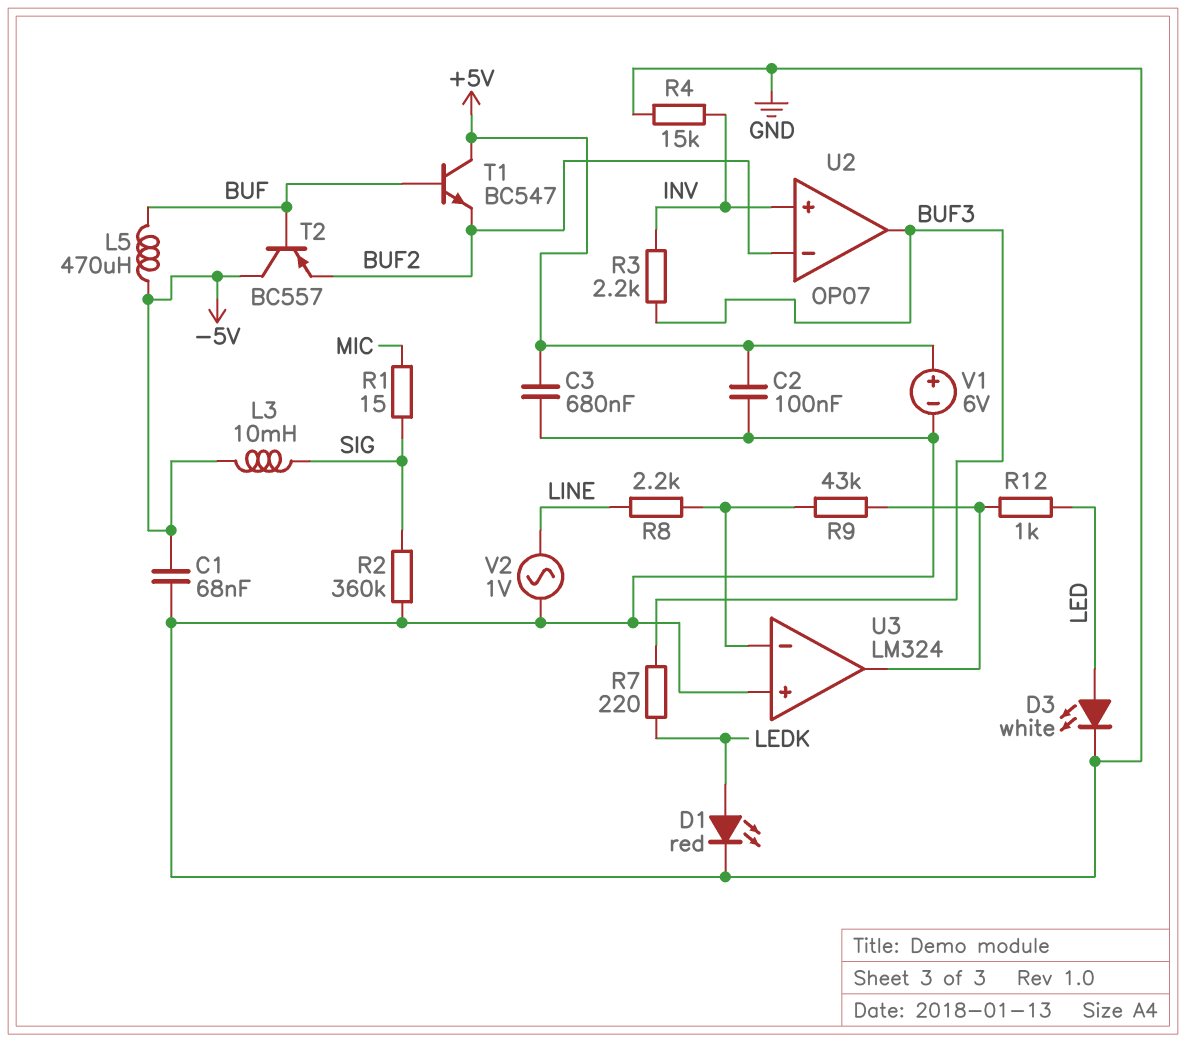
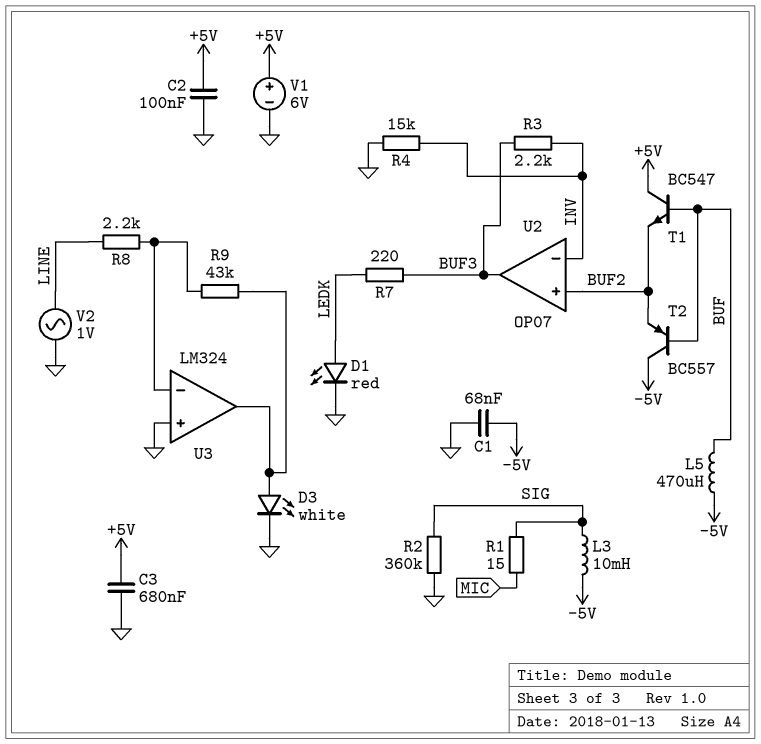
D3: LED white (A LED, K GND) -> LED white (A U3/out, K GND)
R12: 1k (LED, U3/out) -> none
U2 pin in+: INV -> BUF2
U2 pin in-: BUF2 -> INV

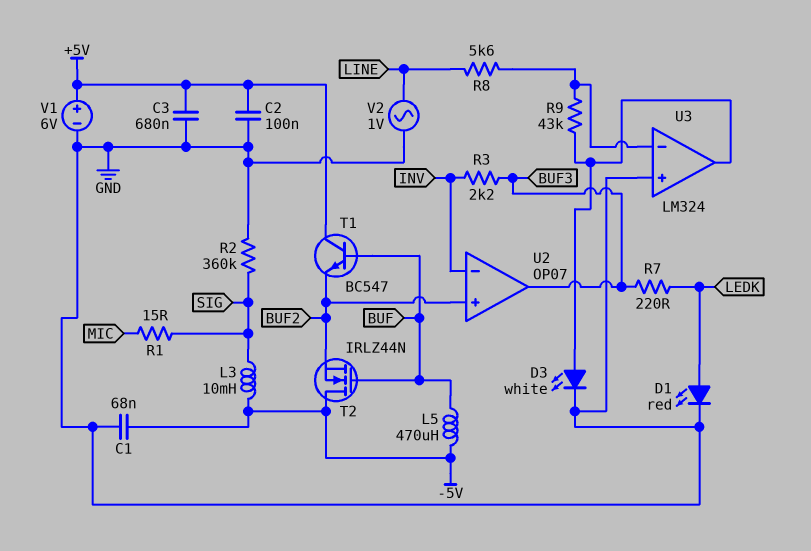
R4: 15k (GND, INV) -> none
R8: 2.2k (LINE, U3/in-) -> 5.6k (LINE, U3/in-)
T2: PNP BC557 (B BUF, C -5V, E BUF2) -> NMOS IRLZ44N (G BUF, D -5V, S BUF2)

